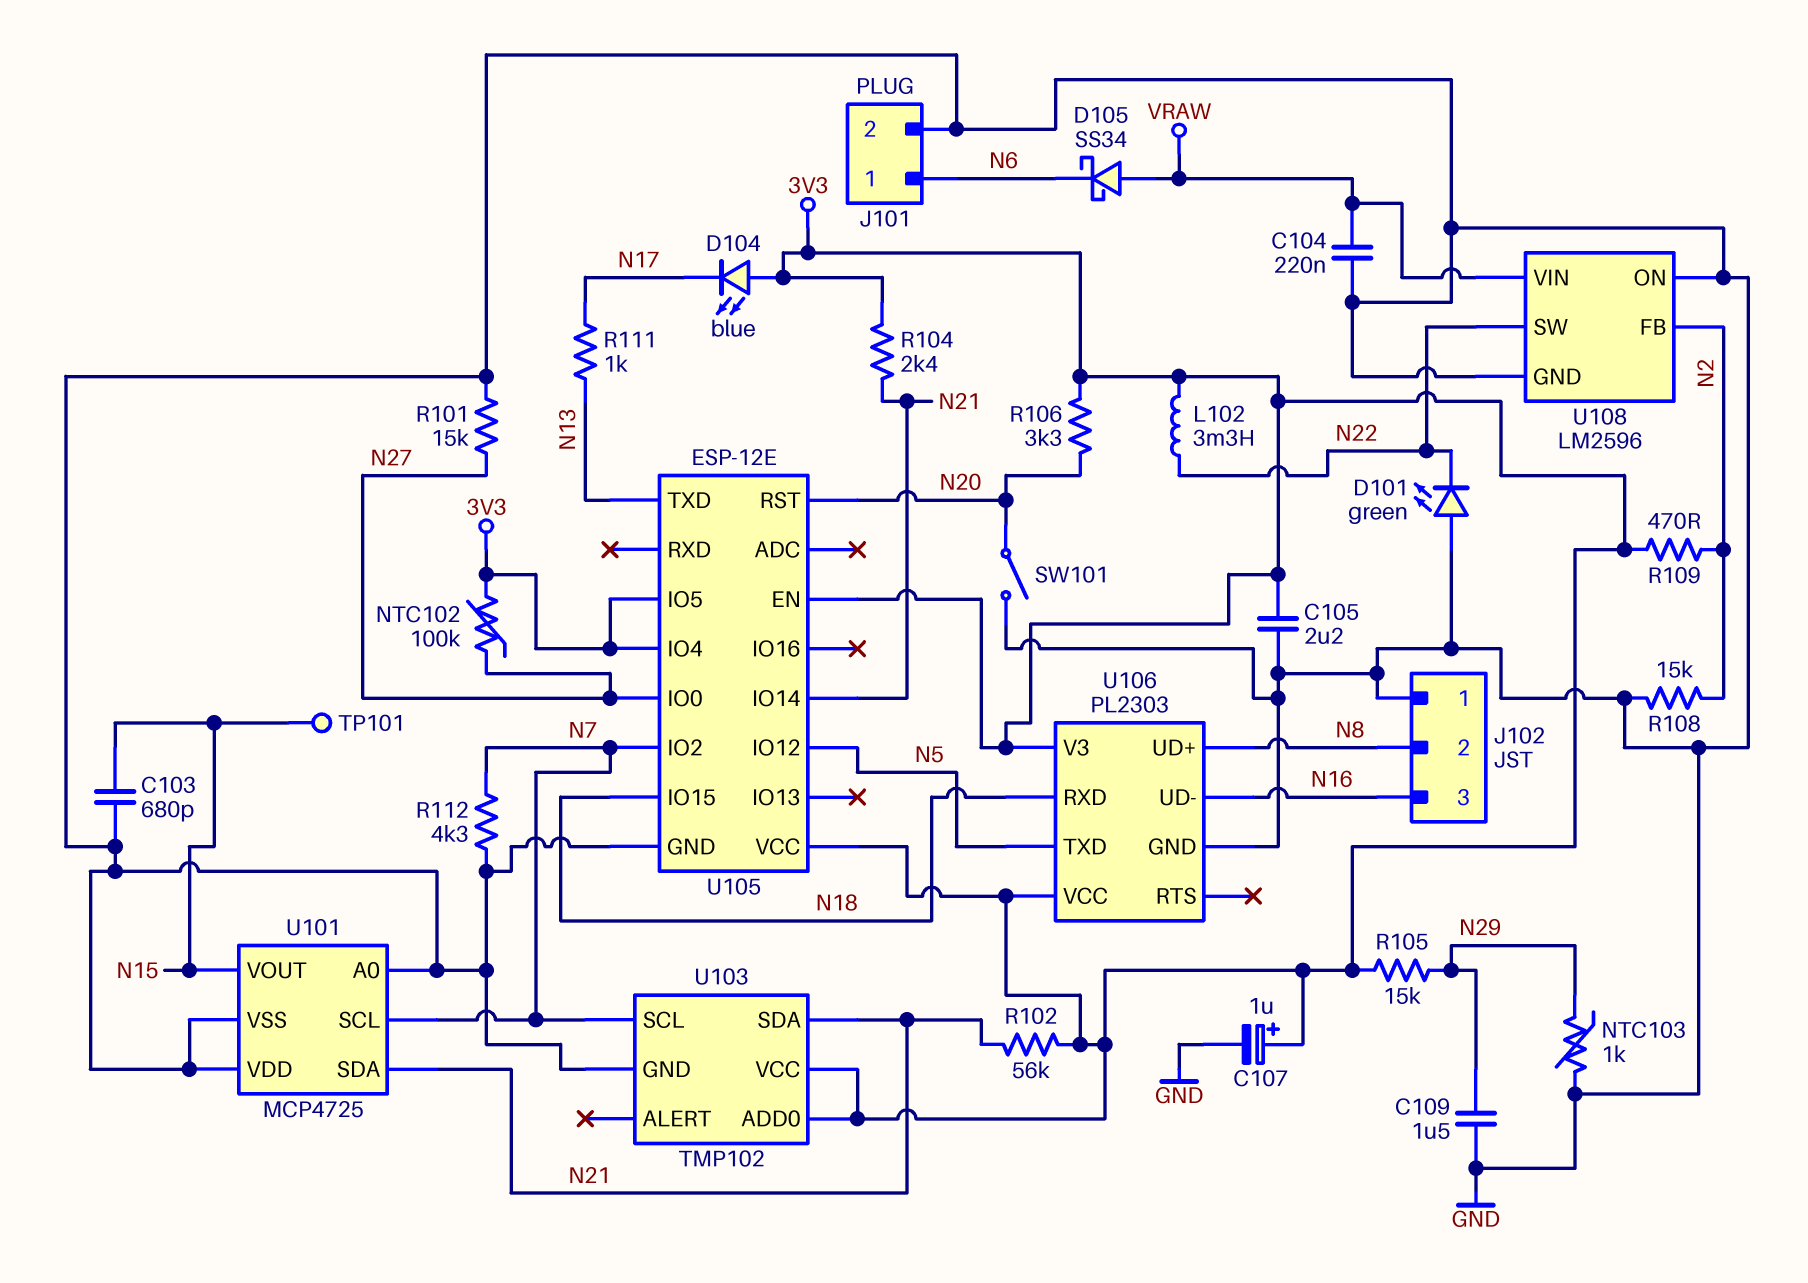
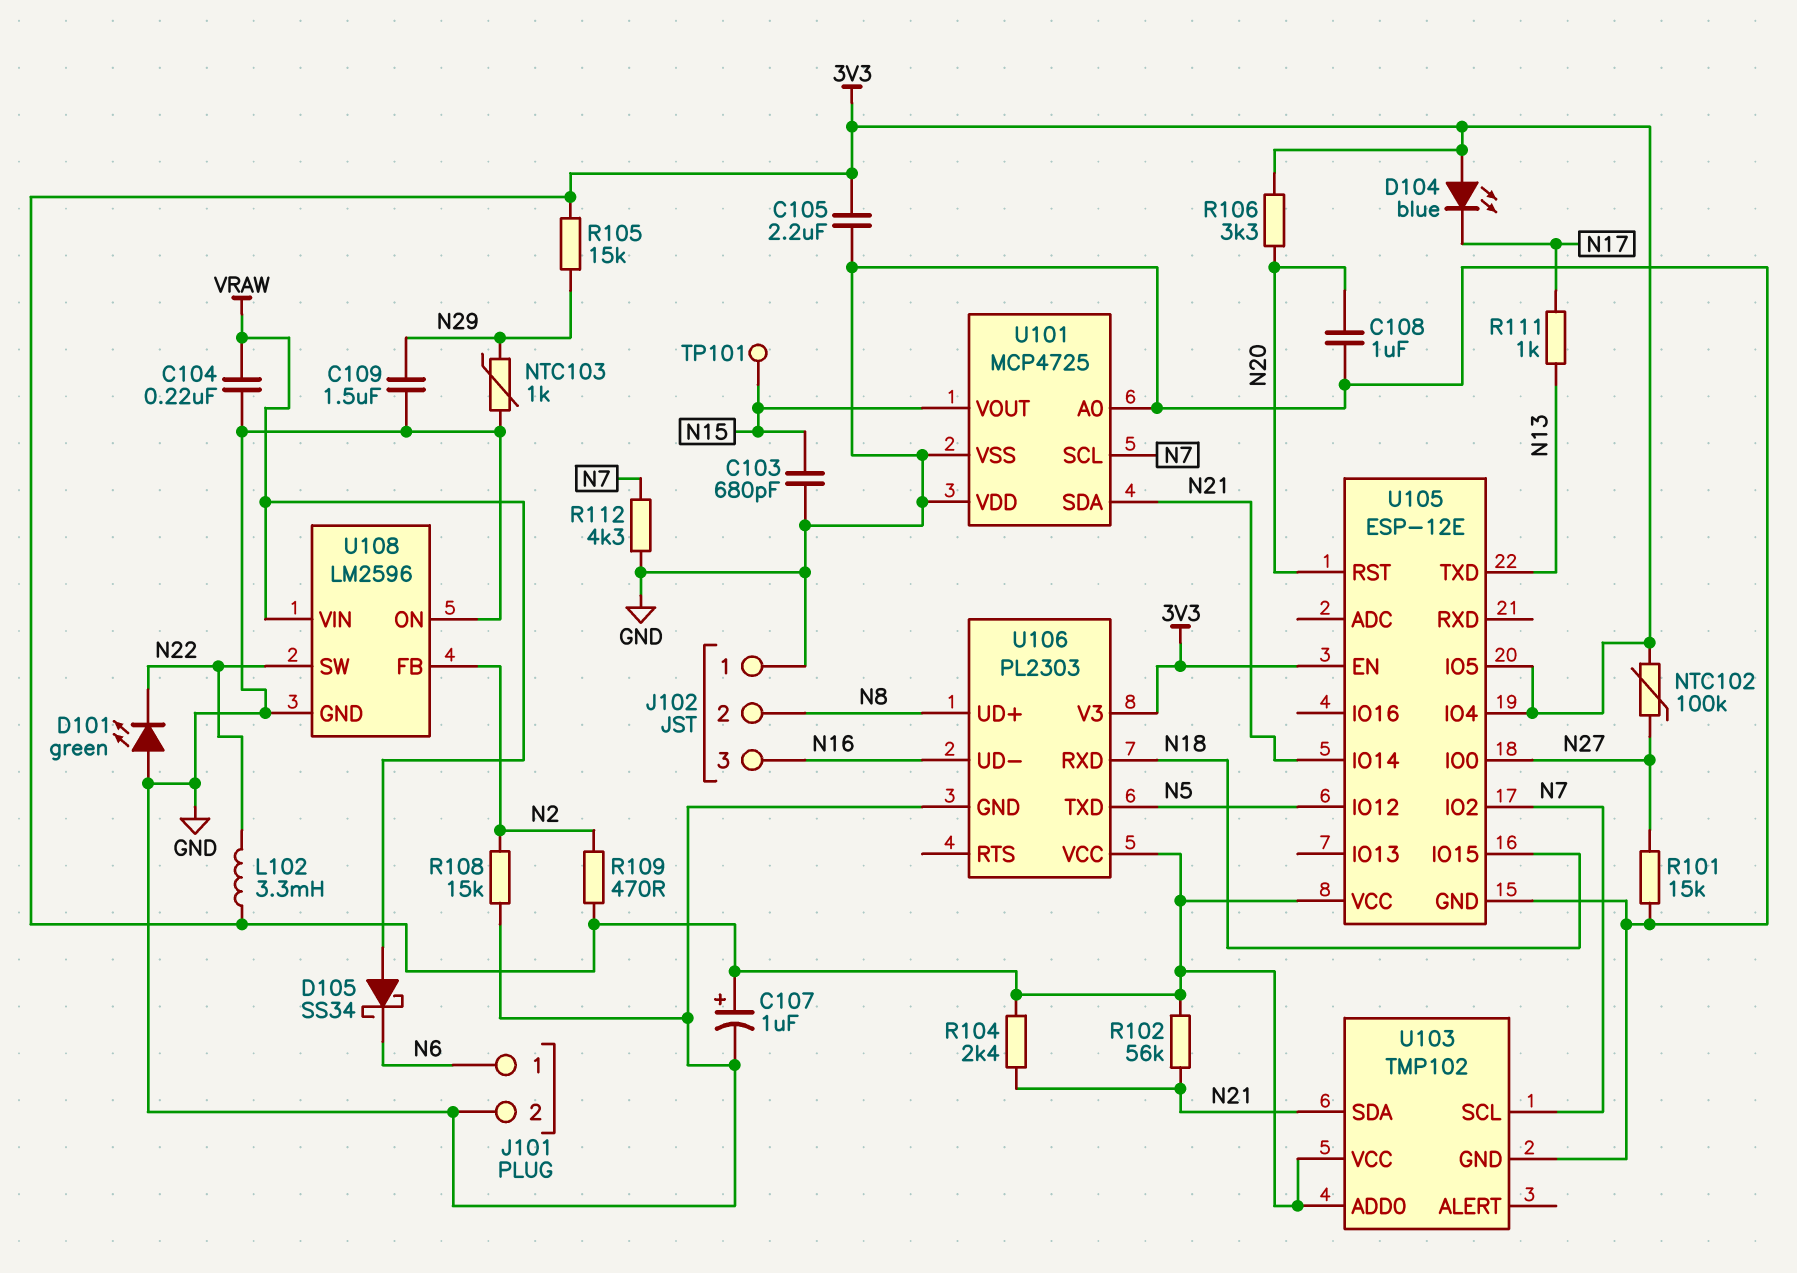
C108: none -> 1uF (GND, N20)
SW101: switch (GND, N20) -> none

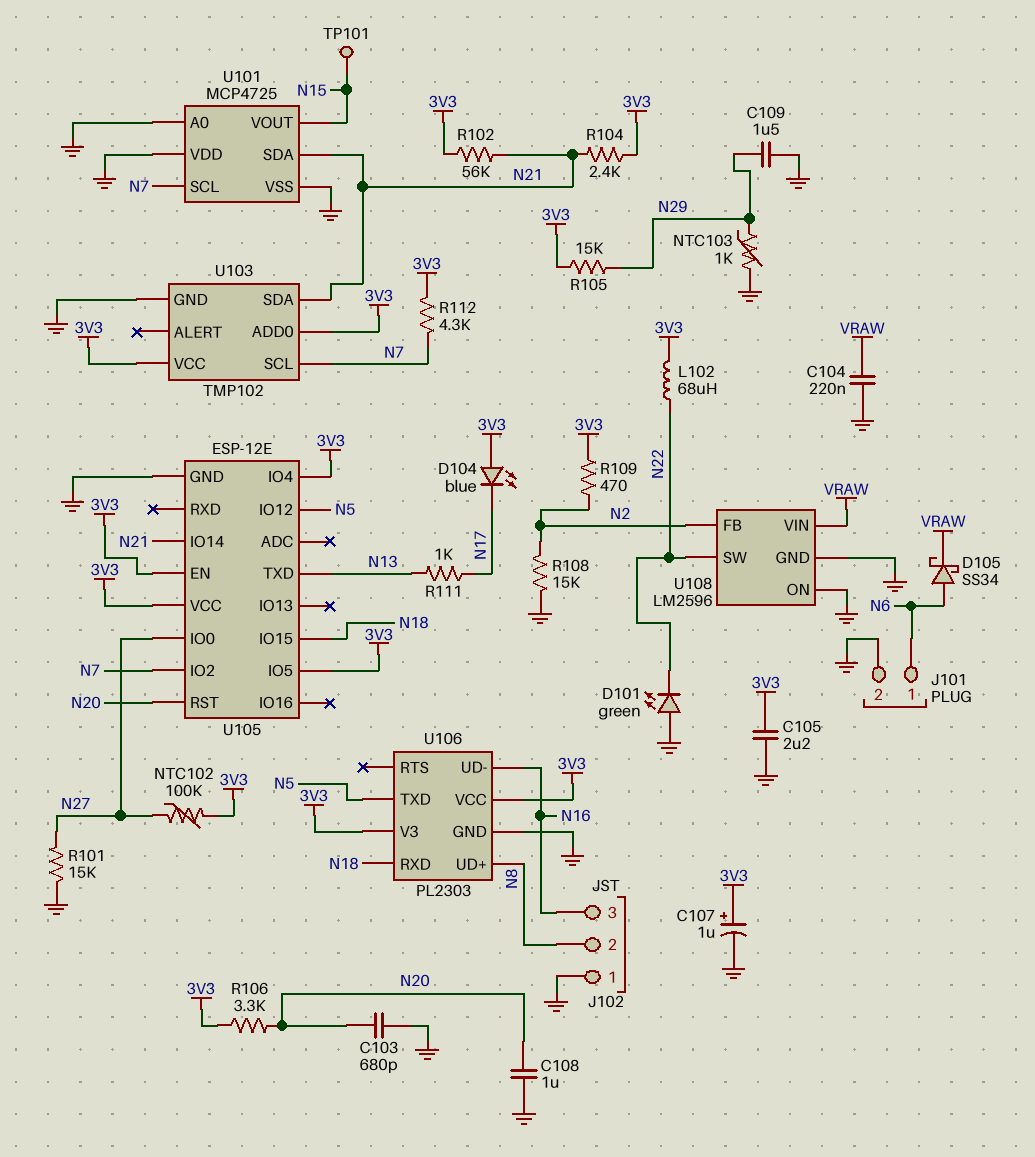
C103: 680pF (GND, N15) -> 680pF (GND, N20)
D105: schottky SS34 (A VRAW, K N6) -> schottky SS34 (A N6, K VRAW)
L102: 3.3mH (3V3, N22) -> 68uH (3V3, N22)
R112: 4.3k (GND, N7) -> 4.3k (3V3, N7)

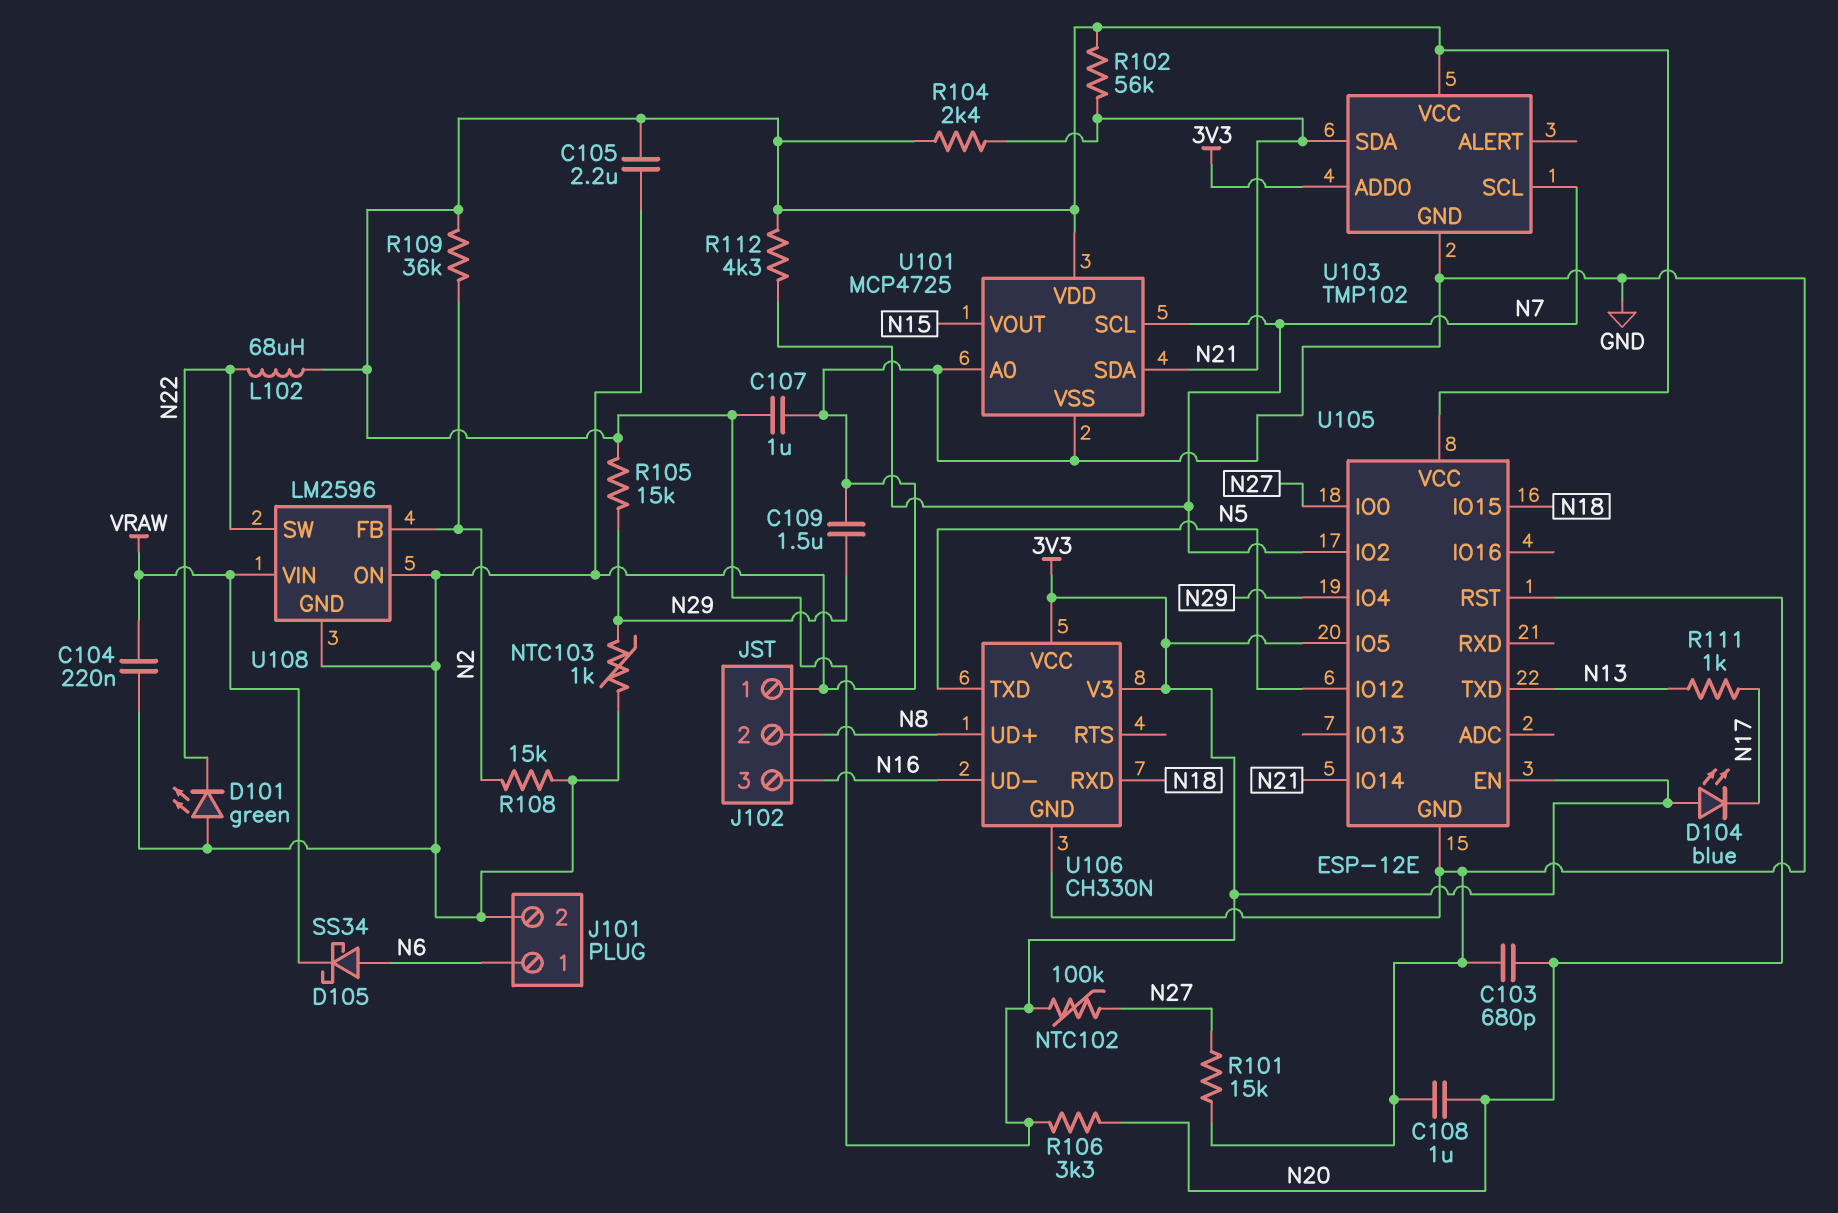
C107: 1uF (plus 3V3, minus GND) -> 1uF (3V3, GND)
R109: 470 (3V3, N2) -> 36k (3V3, N2)
TP101: test point (N15) -> none
U101 pin VDD: GND -> 3V3
U105 pin IO4: 3V3 -> N29
U106: PL2303 -> CH330N

